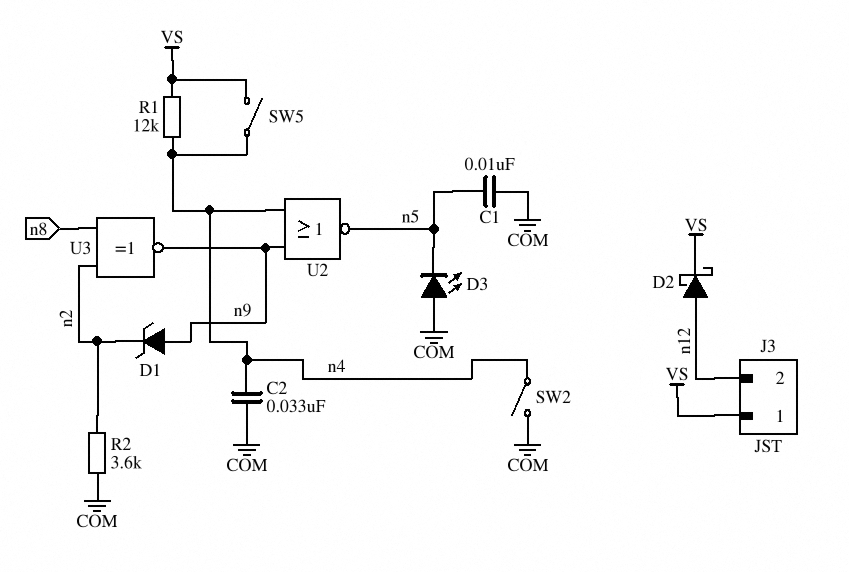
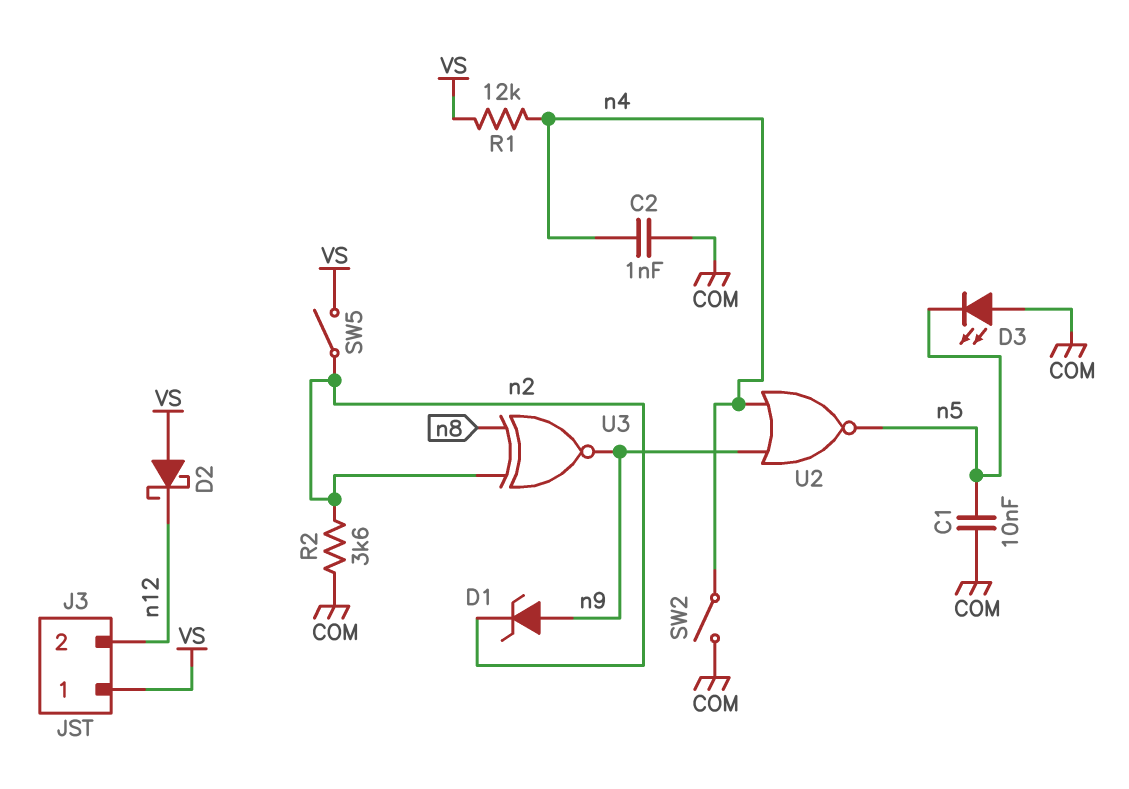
C2: 33nF (COM, n4) -> 1nF (COM, n4)
D2: schottky (A n12, K VS) -> schottky (A VS, K n12)
SW5: switch (VS, n4) -> switch (VS, n2)

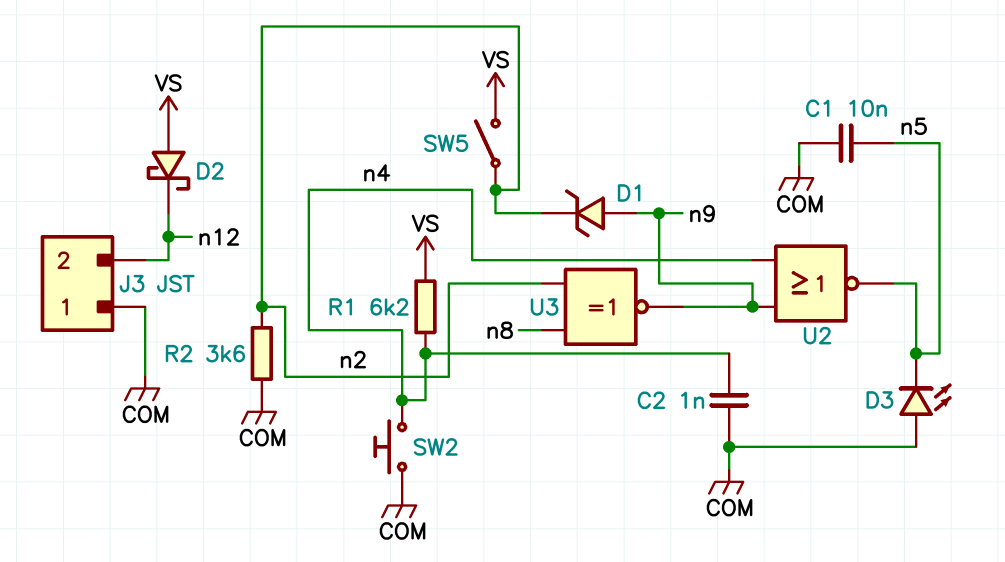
J3 pin 1: VS -> COM
R1: 12k (VS, n4) -> 6.2k (VS, n4)
SW2: switch (COM, n4) -> button (COM, n4)

